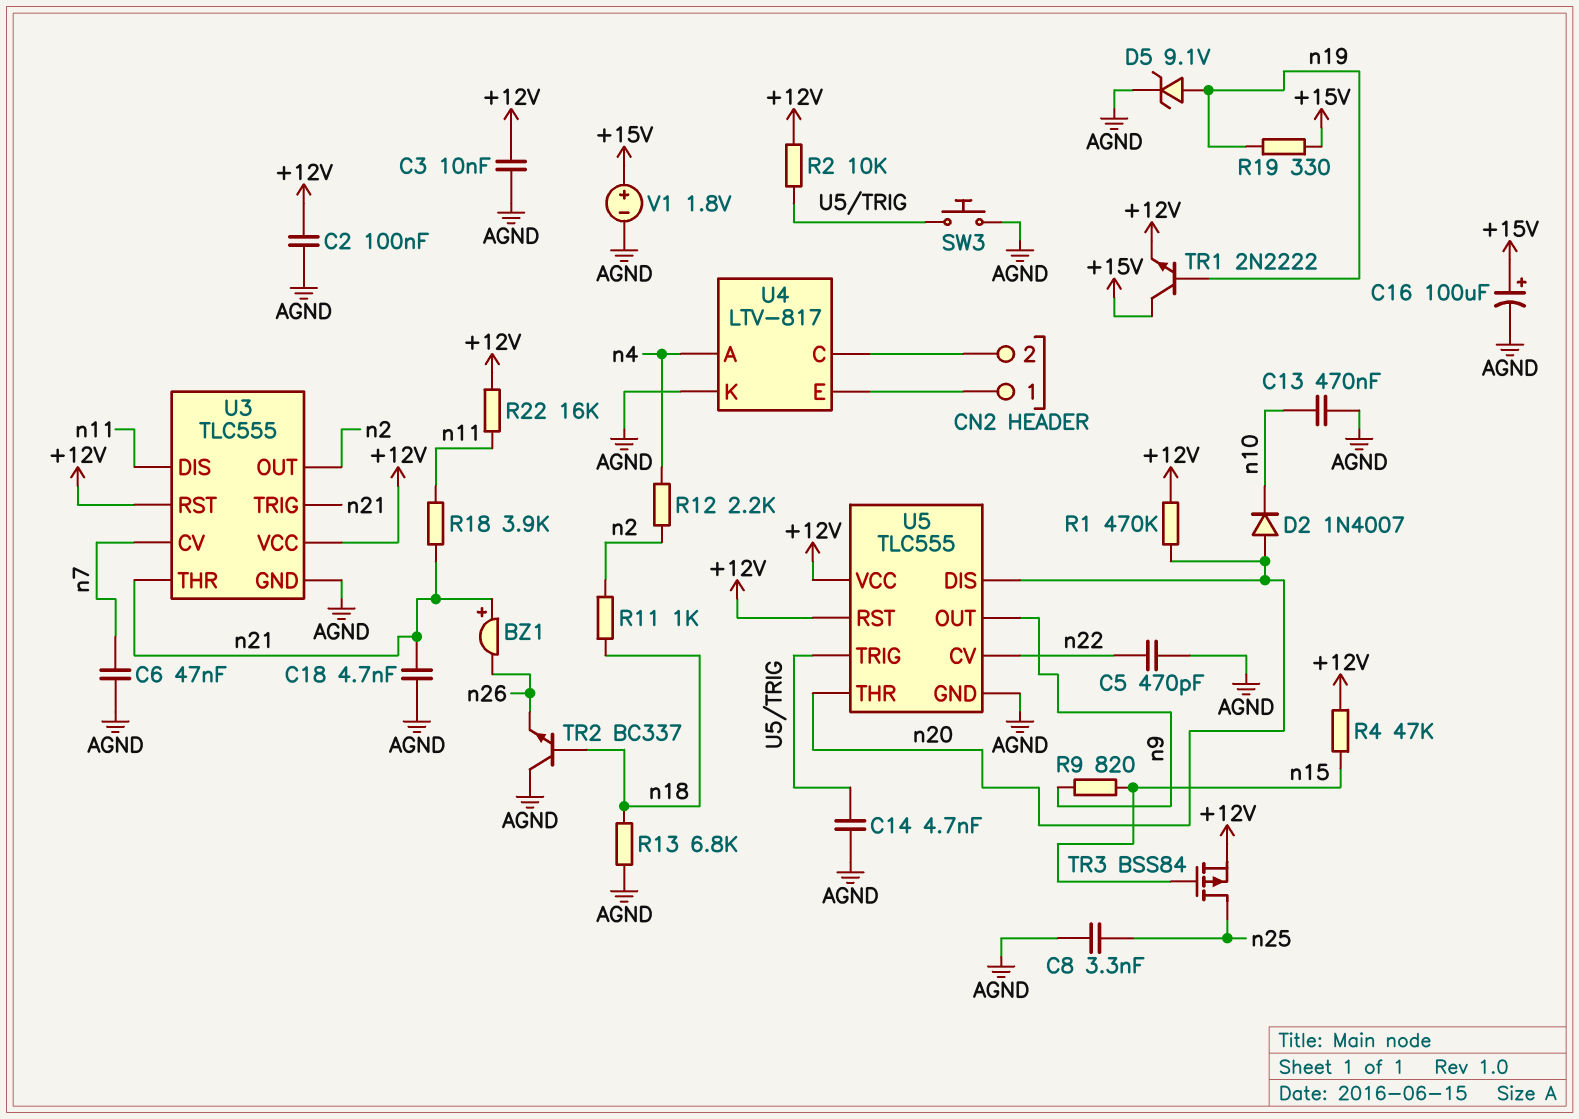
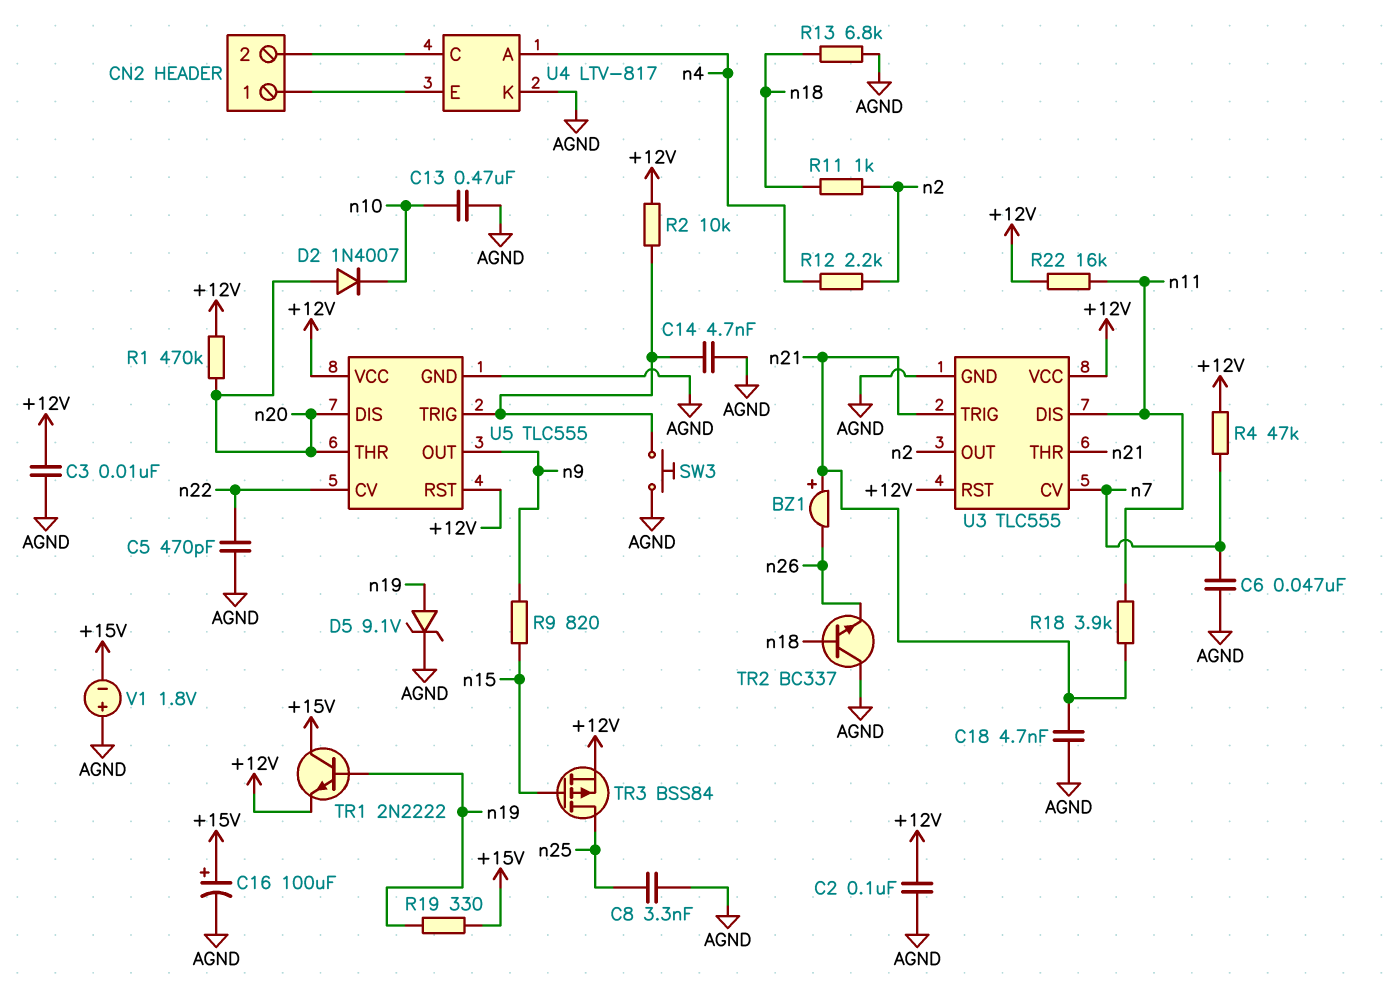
R4: 47k (+12V, n15) -> 47k (+12V, n7)
V1: 1.8V (plus +15V, minus AGND) -> 1.8V (plus AGND, minus +15V)

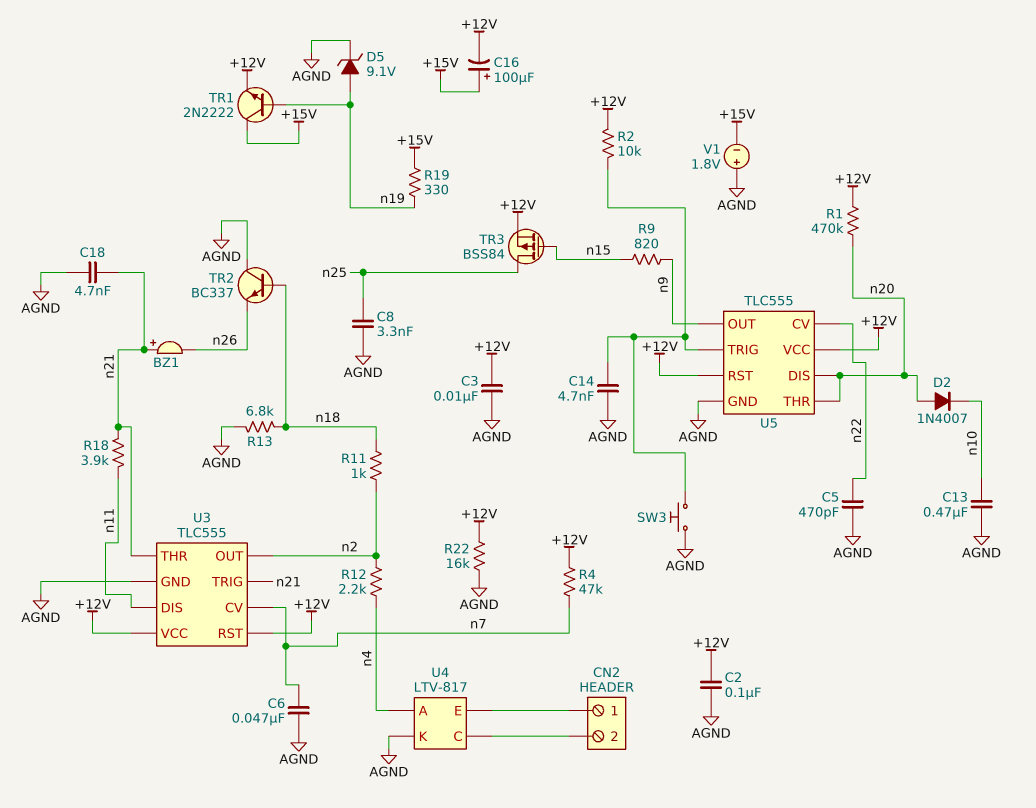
C16: 100uF (plus +15V, minus AGND) -> 100uF (plus +15V, minus +12V)
R22: 16k (+12V, n11) -> 16k (+12V, AGND)

